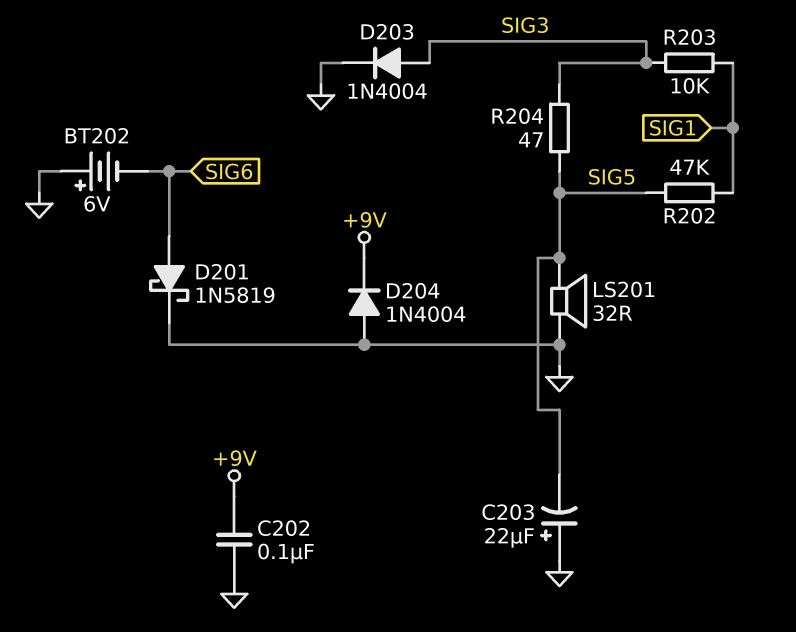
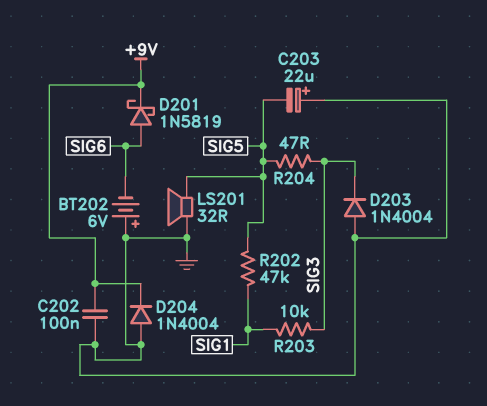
D201: schottky 1N5819 (A SIG6, K GND) -> schottky 1N5819 (A SIG6, K +9V)
D203: diode 1N4004 (A SIG3, K GND) -> diode 1N4004 (A GND, K SIG3)

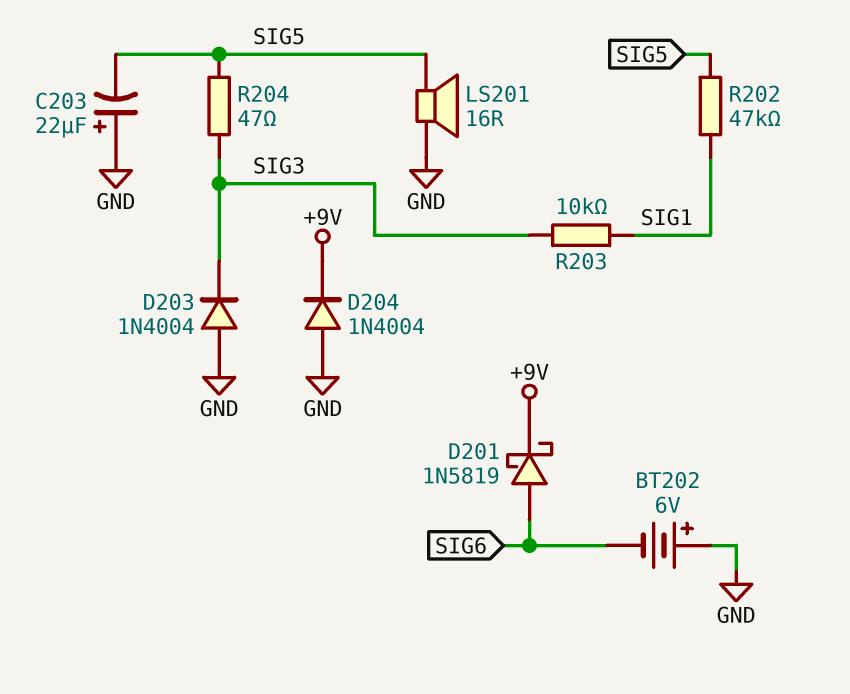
C202: 100nF (+9V, GND) -> none
LS201: speaker 32R (GND, SIG5) -> speaker 16R (GND, SIG5)

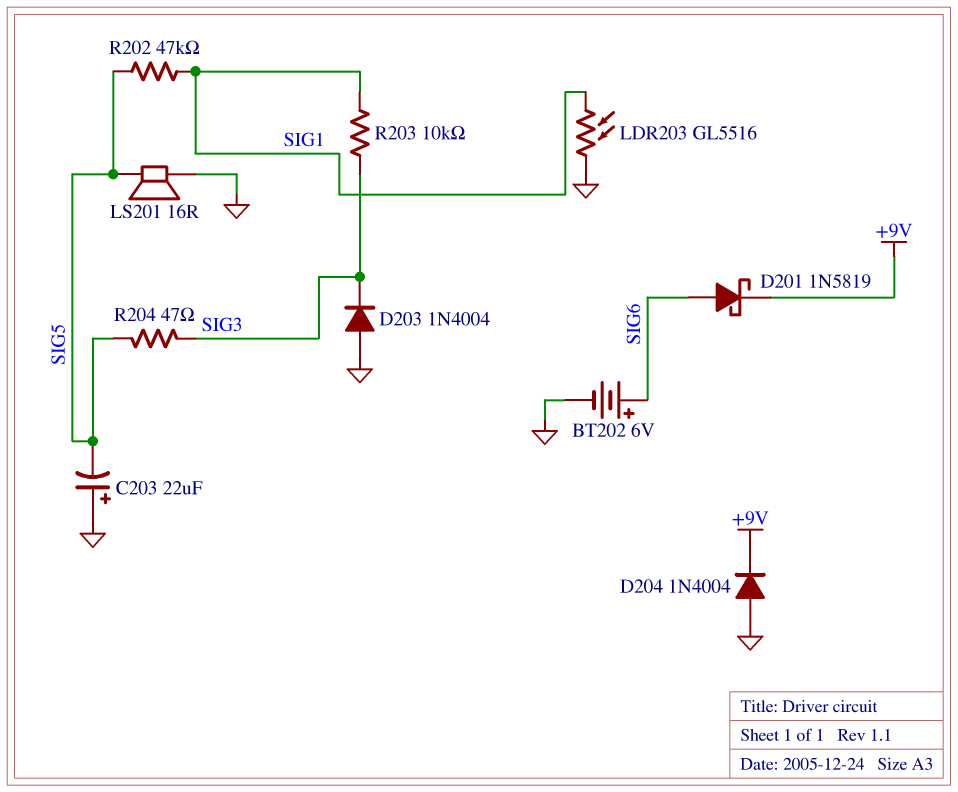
BT202: 6V (plus GND, minus SIG6) -> 6V (plus SIG6, minus GND)
LDR203: none -> GL5516 (GND, SIG1)

